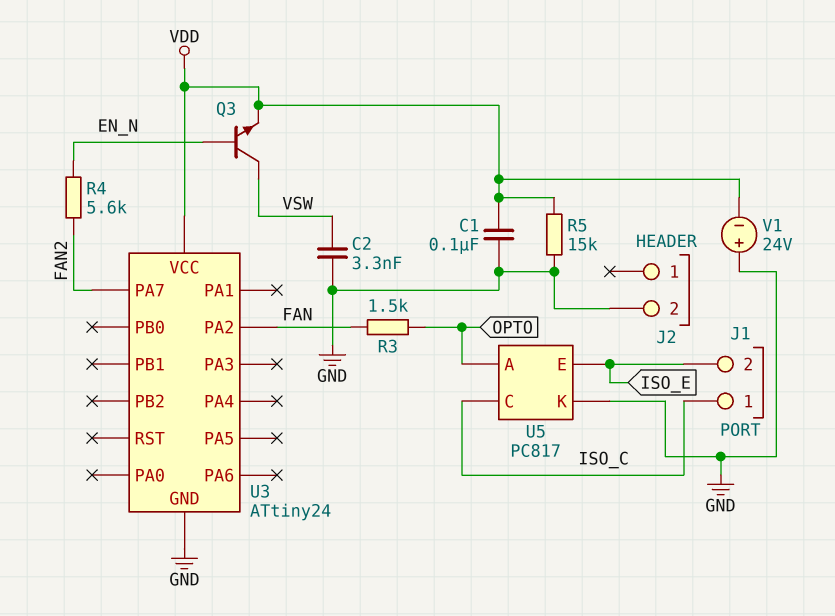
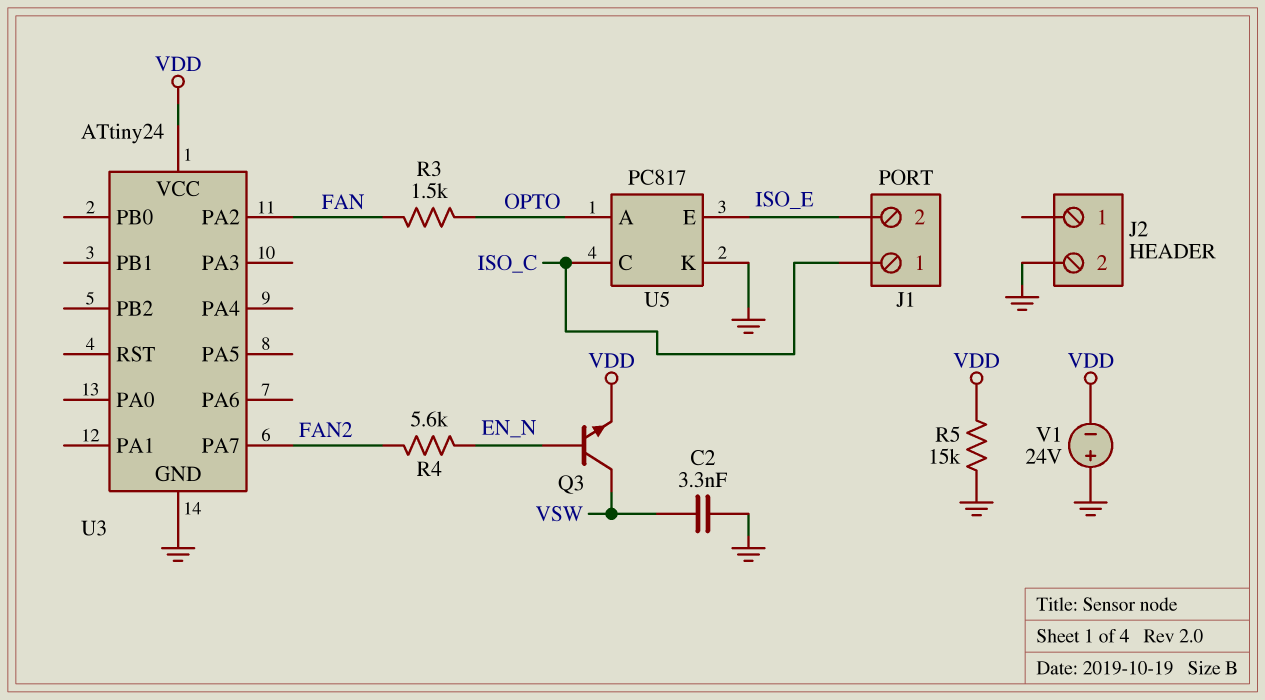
C1: 100nF (GND, VDD) -> none

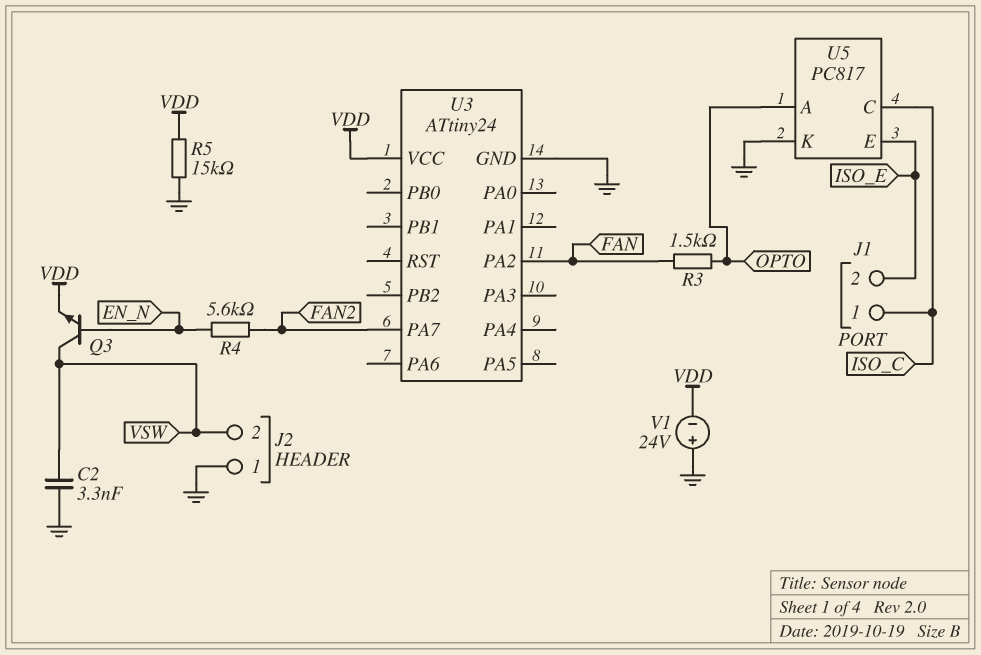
J2 pin 1: none -> GND
J2 pin 2: GND -> VSW

